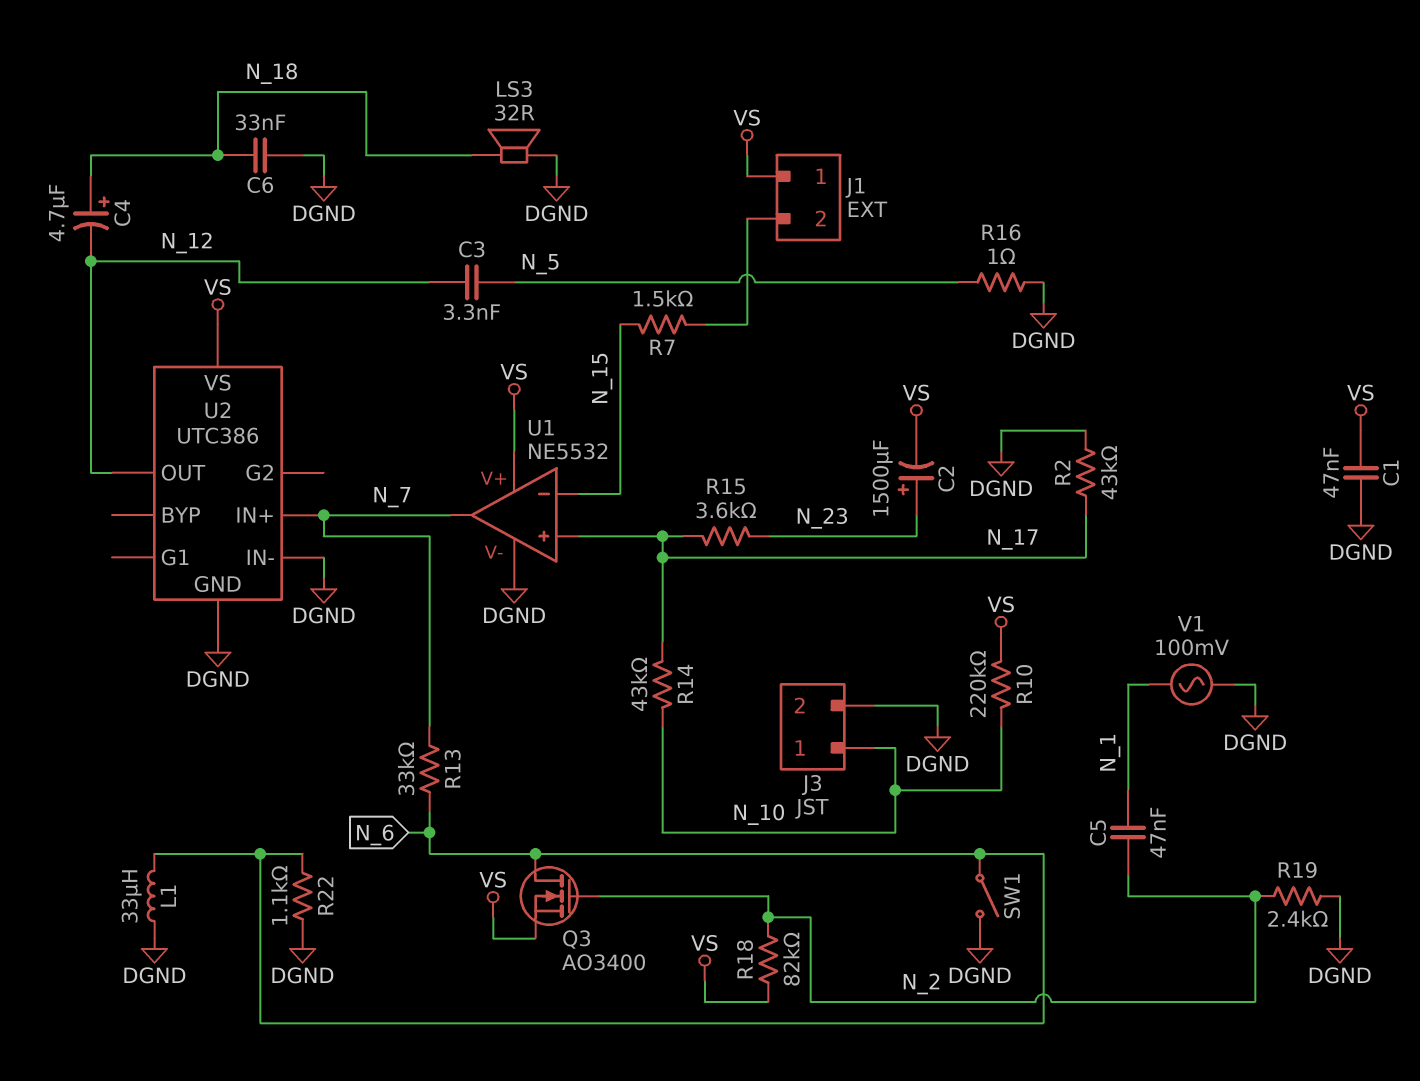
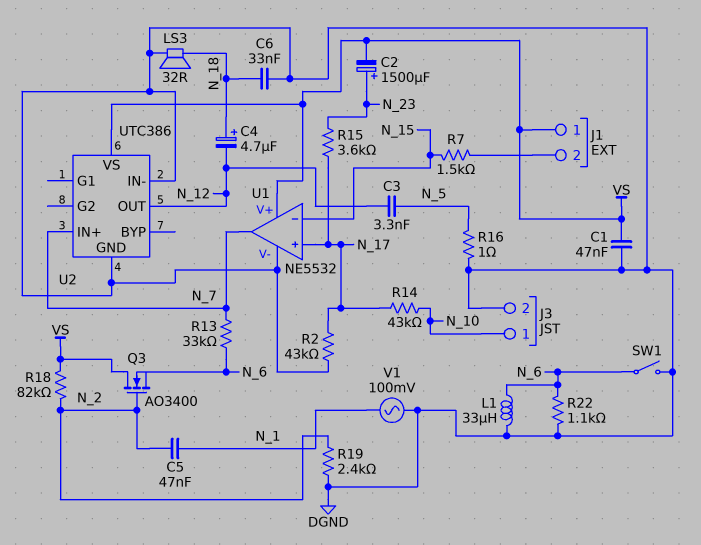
Q3: NMOS AO3400 (G N_2, D N_6, S VS) -> NMOS AO3400 (G N_2, D VS, S N_6)
R10: 220k (N_10, VS) -> none

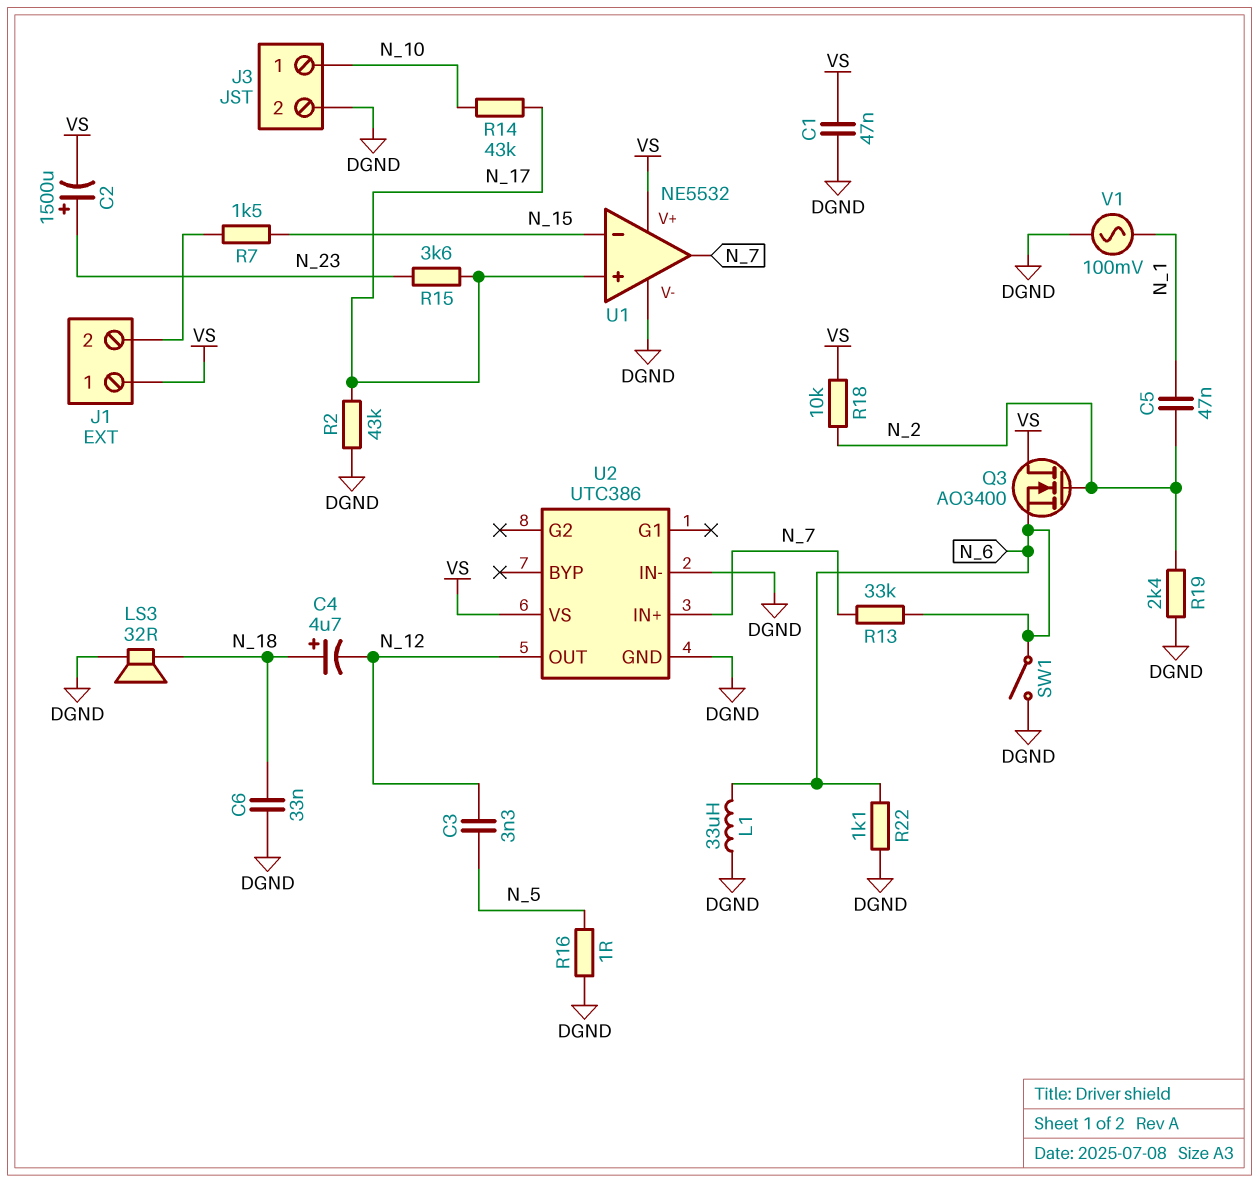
R18: 82k (N_2, VS) -> 10k (N_2, VS)

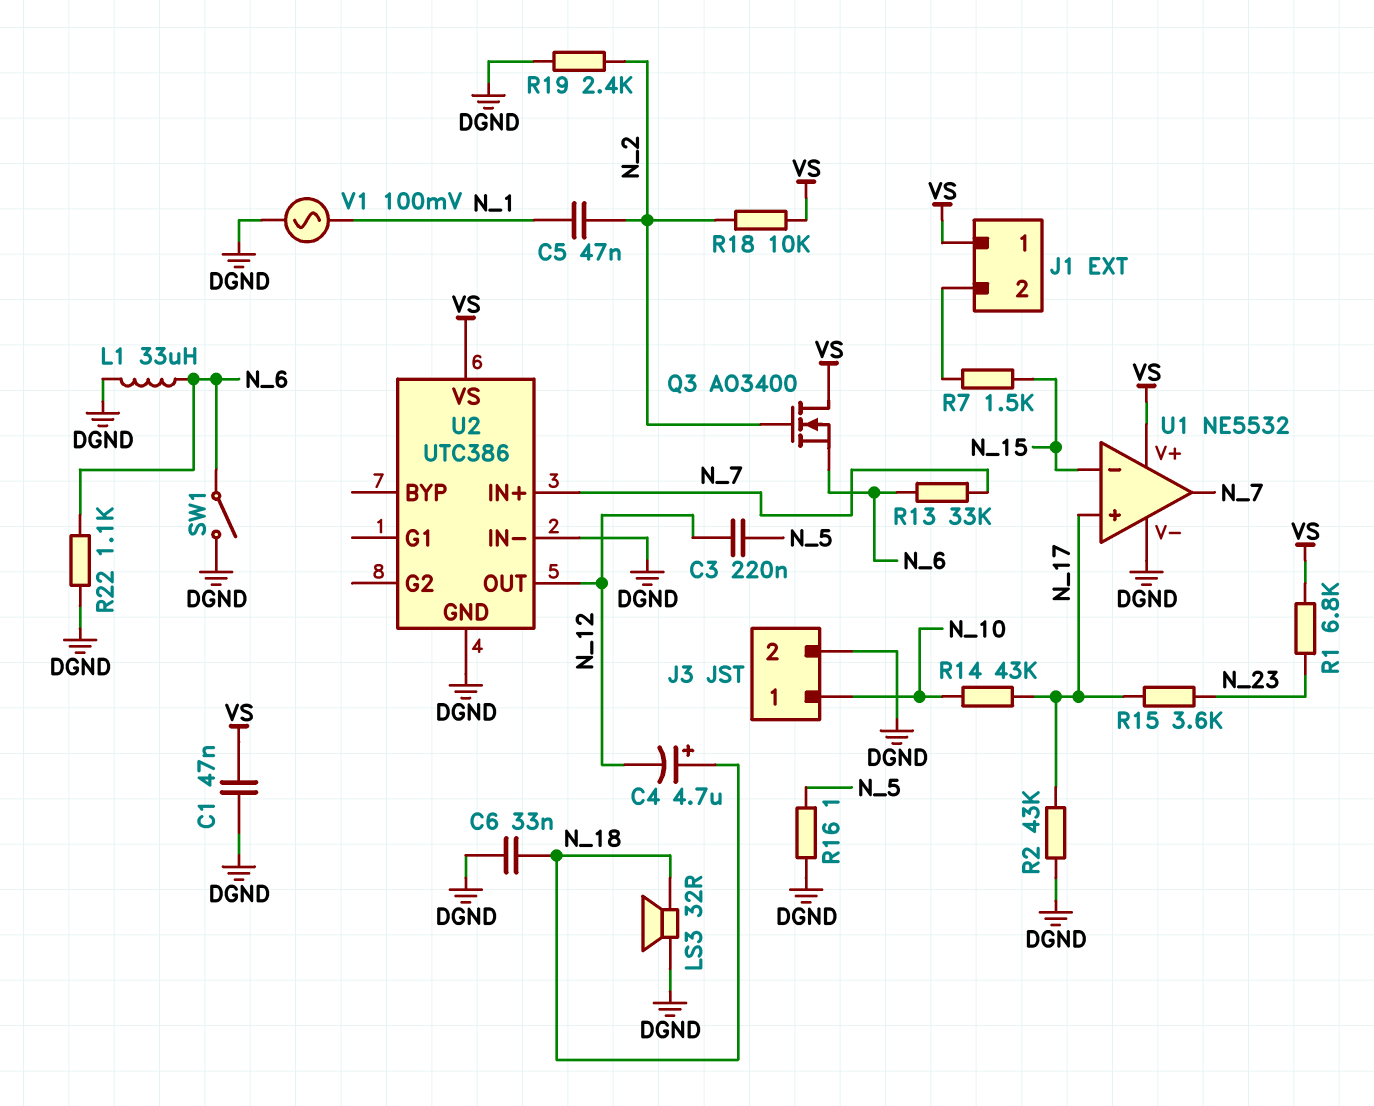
C2: 1500uF (plus N_23, minus VS) -> none
C3: 3.3nF (N_5, N_12) -> 220nF (N_5, N_12)
R1: none -> 6.8k (N_23, VS)

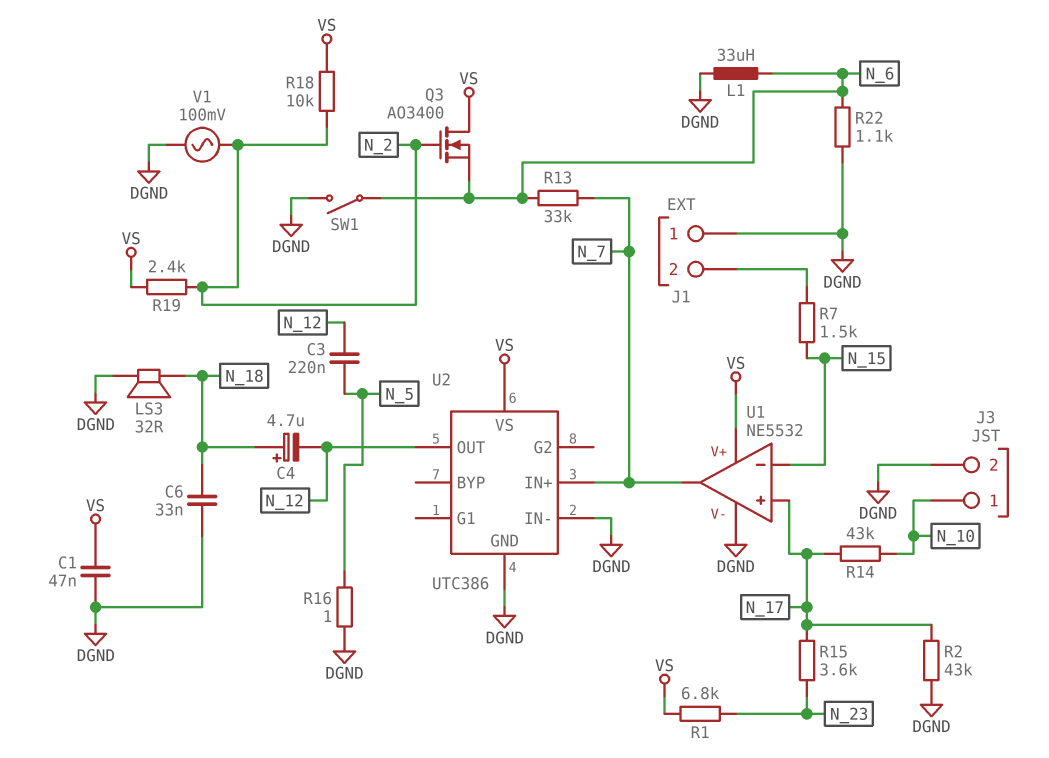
C5: 47nF (N_1, N_2) -> none
J1 pin 1: VS -> DGND
R19: 2.4k (DGND, N_2) -> 2.4k (N_2, VS)
V1: AC 100mV (DGND, N_1) -> AC 100mV (DGND, N_2)

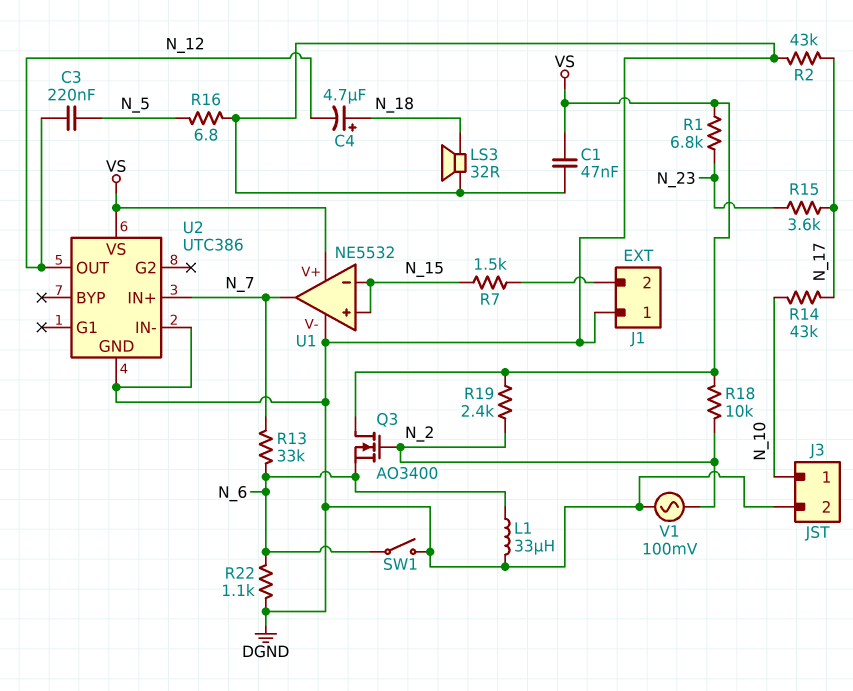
C6: 33nF (DGND, N_18) -> none
R16: 1 (DGND, N_5) -> 6.8 (DGND, N_5)
U1 pin in+: N_17 -> N_15

